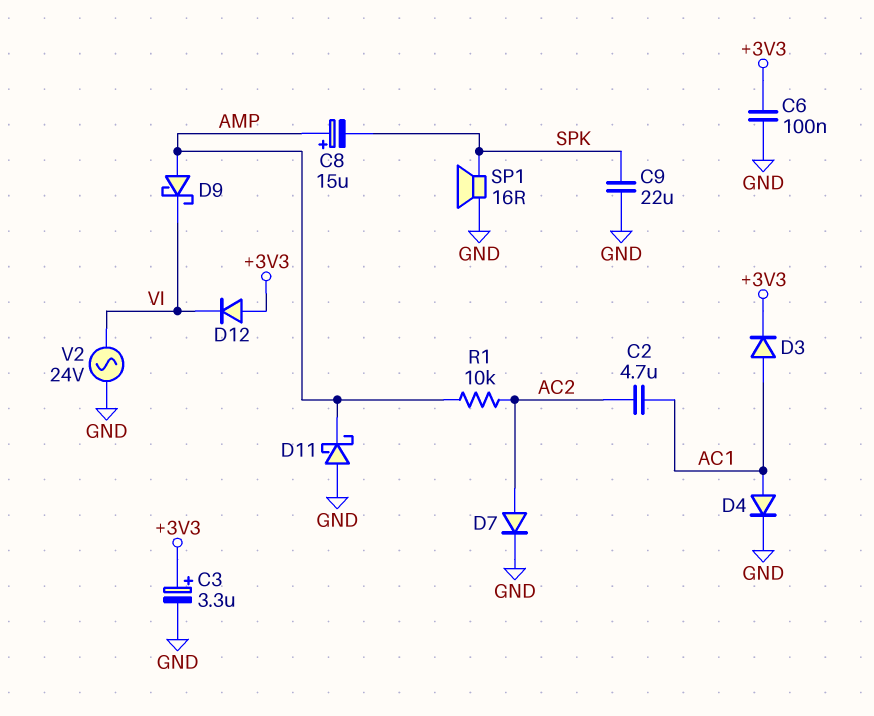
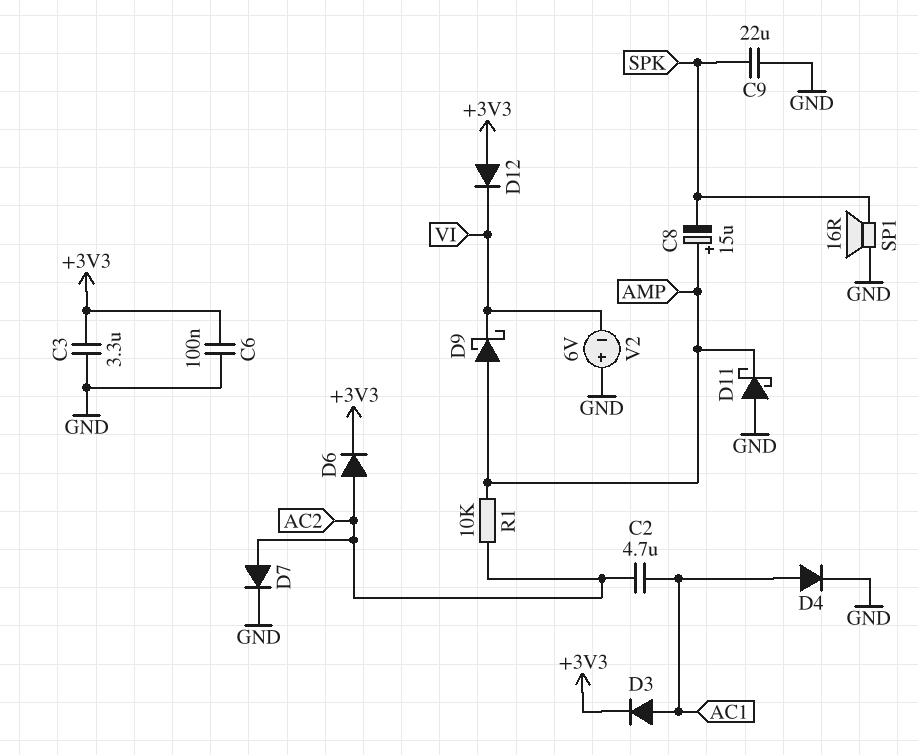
C3: 3.3uF (plus +3V3, minus GND) -> 3.3uF (+3V3, GND)
D6: none -> diode (A AC2, K +3V3)
V2: AC 24V (GND, VI) -> 6V (plus GND, minus VI)

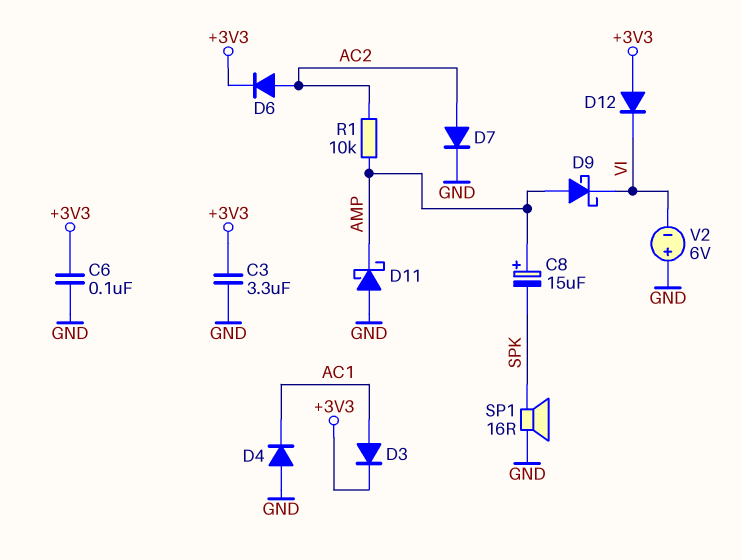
C2: 4.7uF (AC1, AC2) -> none
C9: 22uF (GND, SPK) -> none
D4: diode (A AC1, K GND) -> diode (A GND, K AC1)

